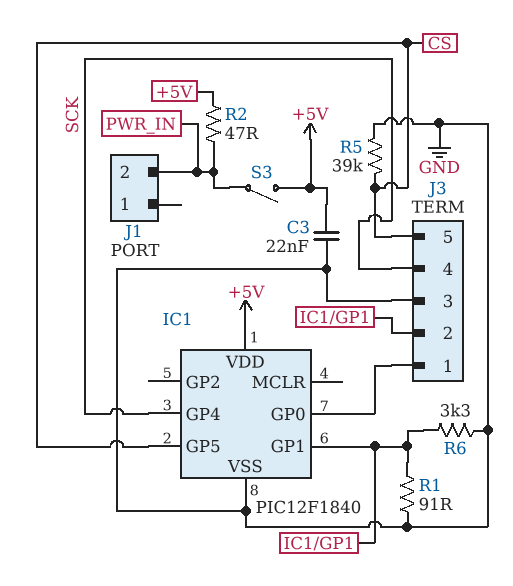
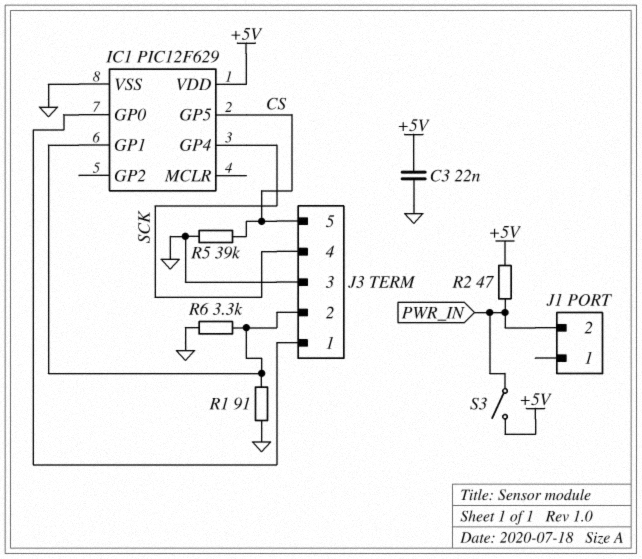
IC1: PIC12F1840 -> PIC12F629

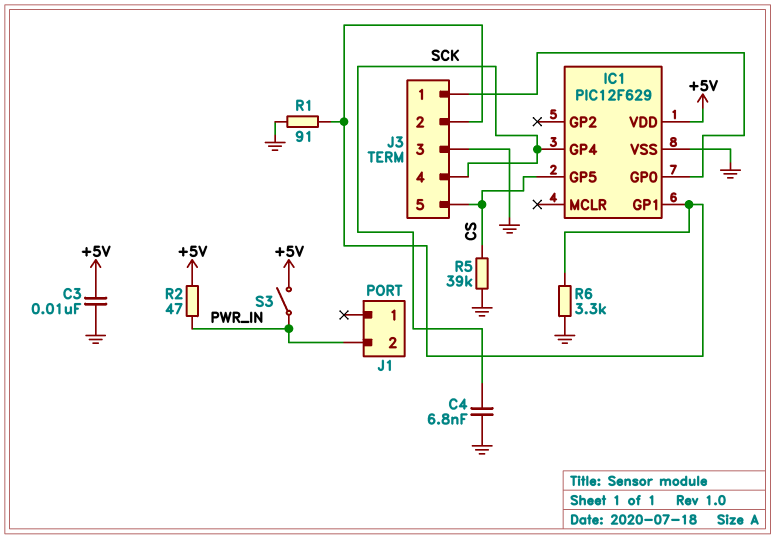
C3: 22nF (+5V, GND) -> 10nF (+5V, GND)
C4: none -> 6.8nF (GND, SCK)

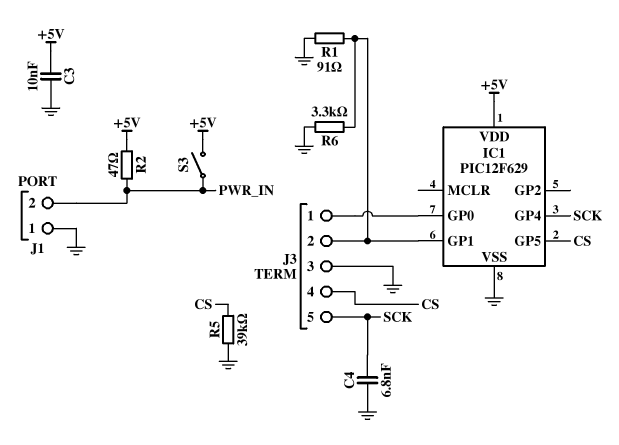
J1 pin 1: none -> GND
J3 pin 4: SCK -> CS
J3 pin 5: CS -> SCK

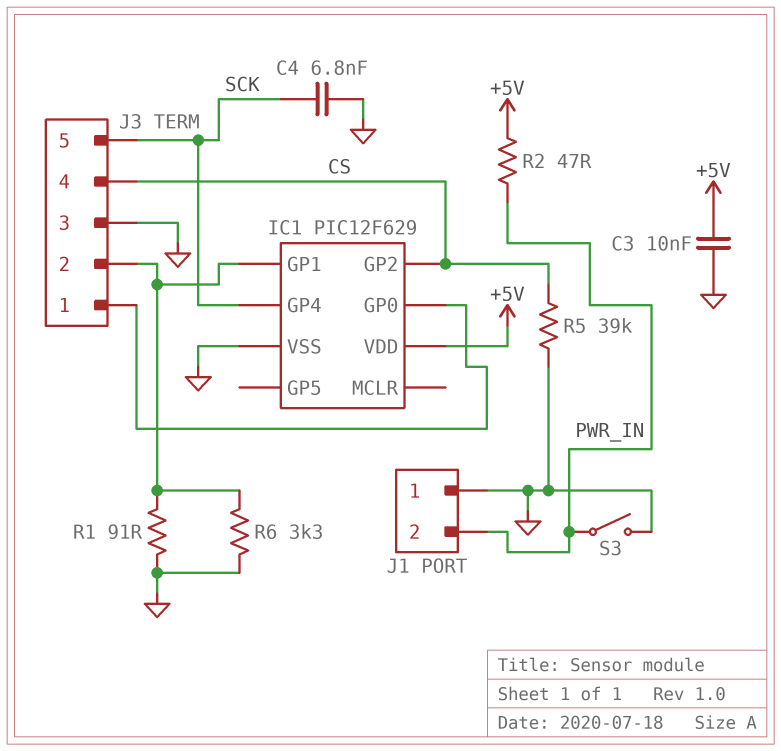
IC1 pin GP2: none -> CS
IC1 pin GP5: CS -> none
S3: switch (+5V, PWR_IN) -> switch (GND, PWR_IN)

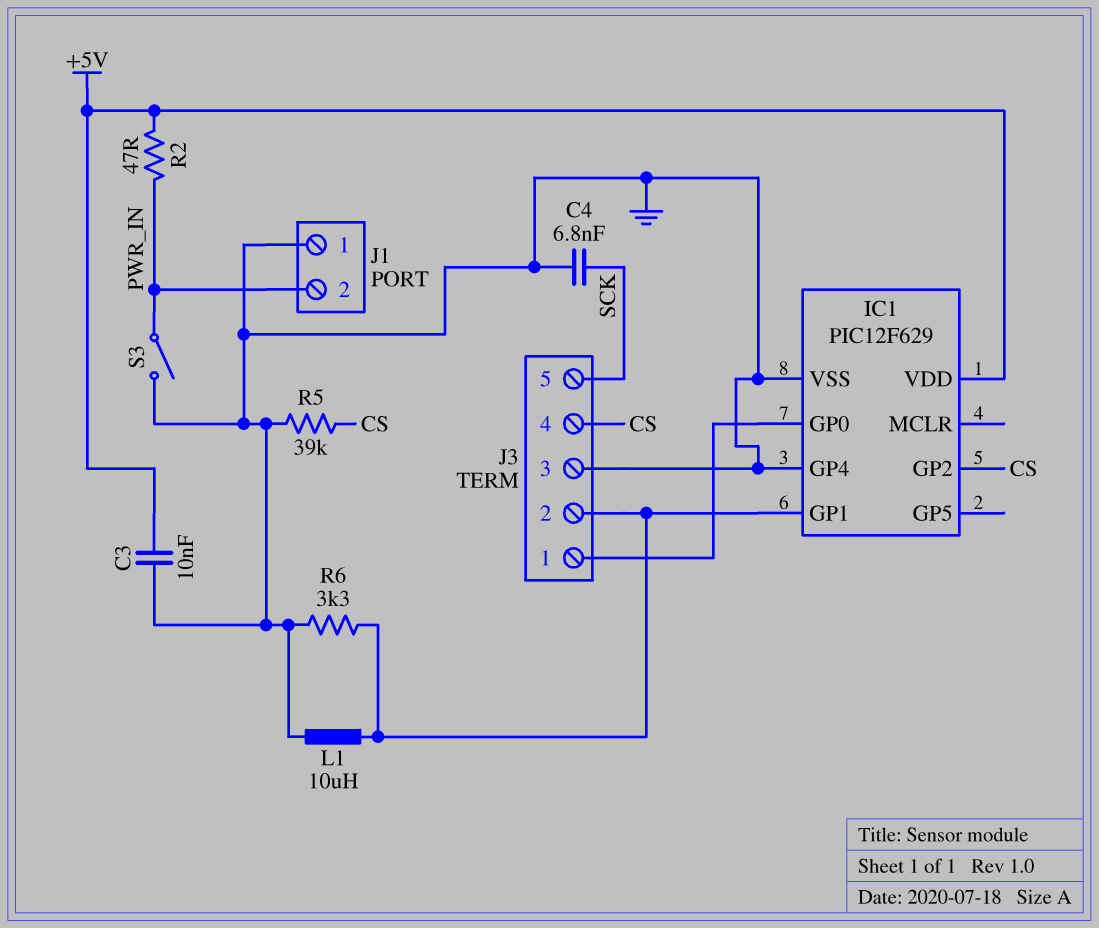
IC1 pin GP4: SCK -> GND
L1: none -> 10uH (GND, IC1/GP1)
R1: 91 (GND, IC1/GP1) -> none

